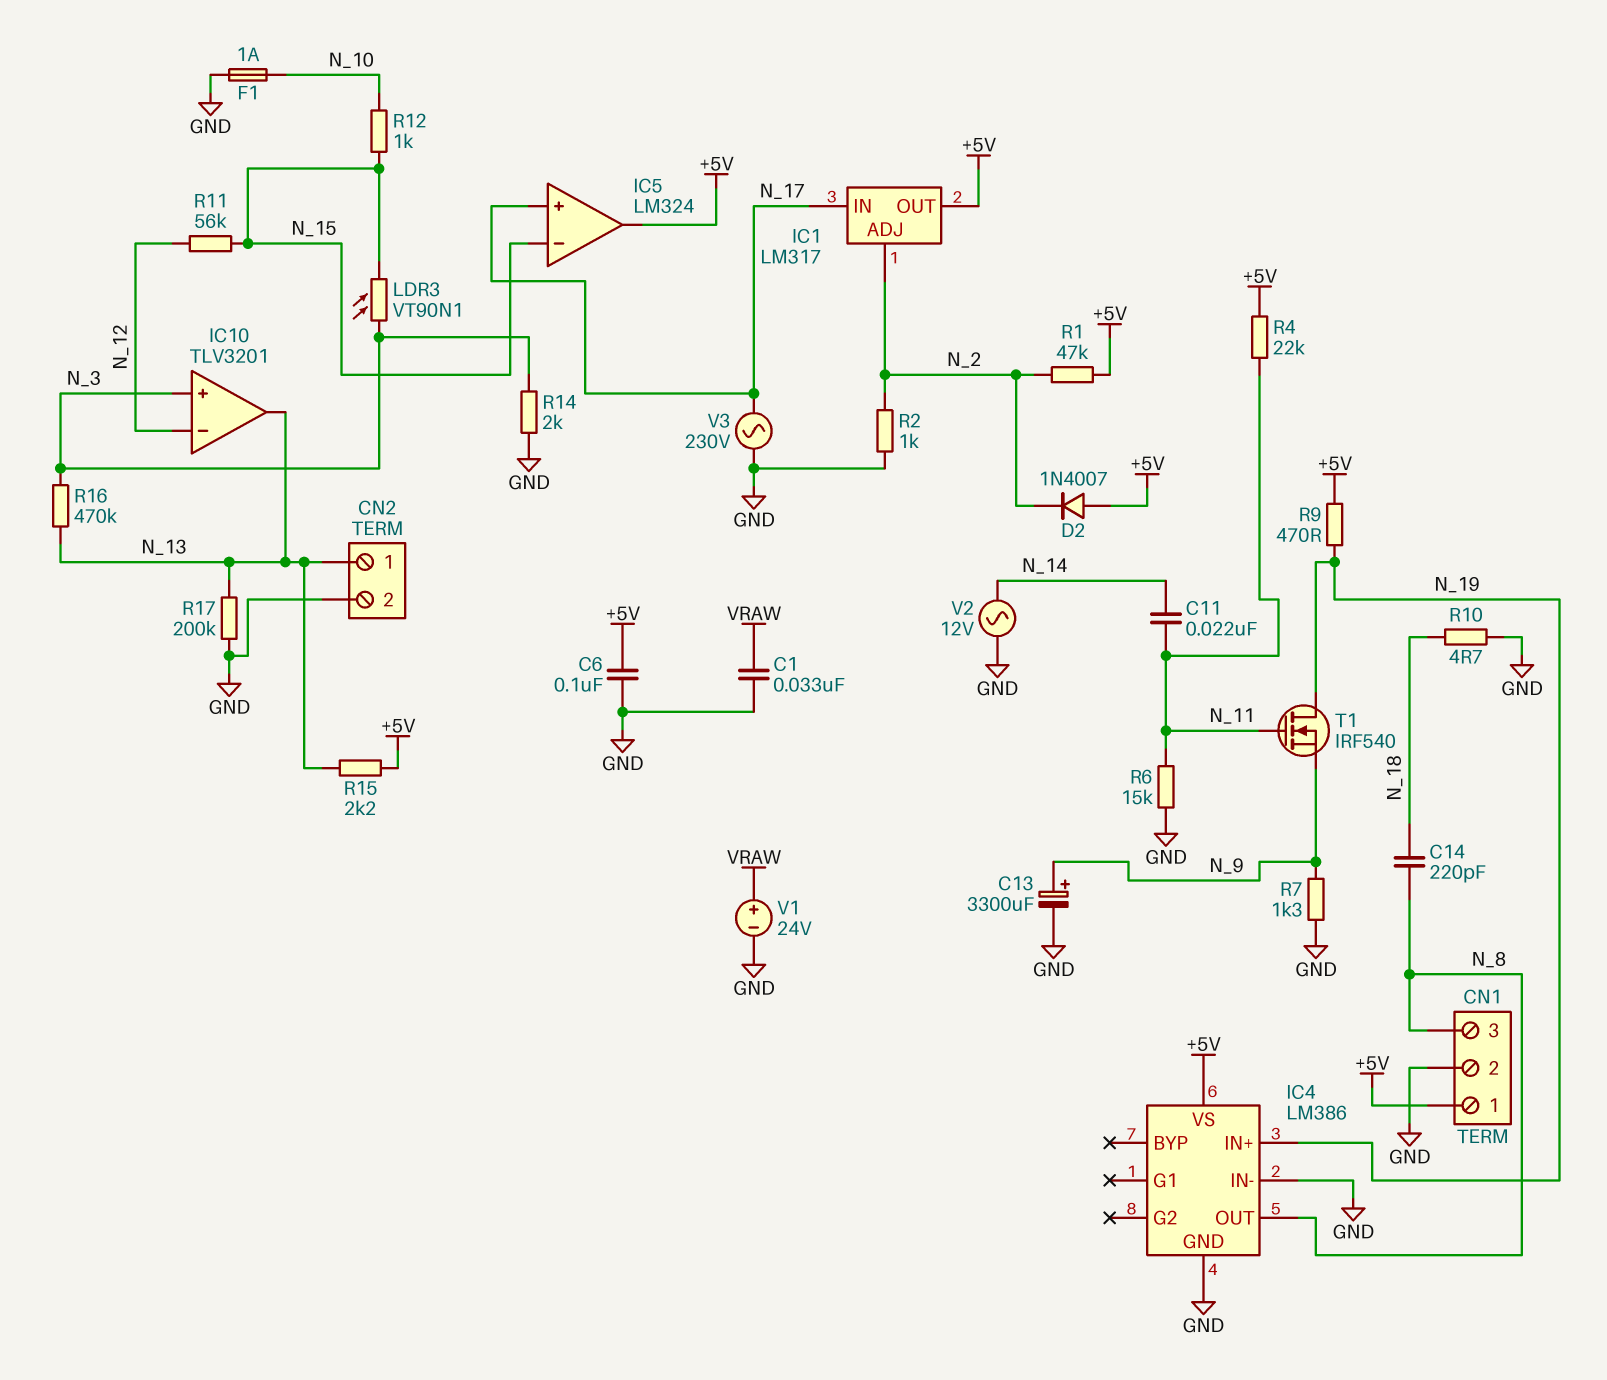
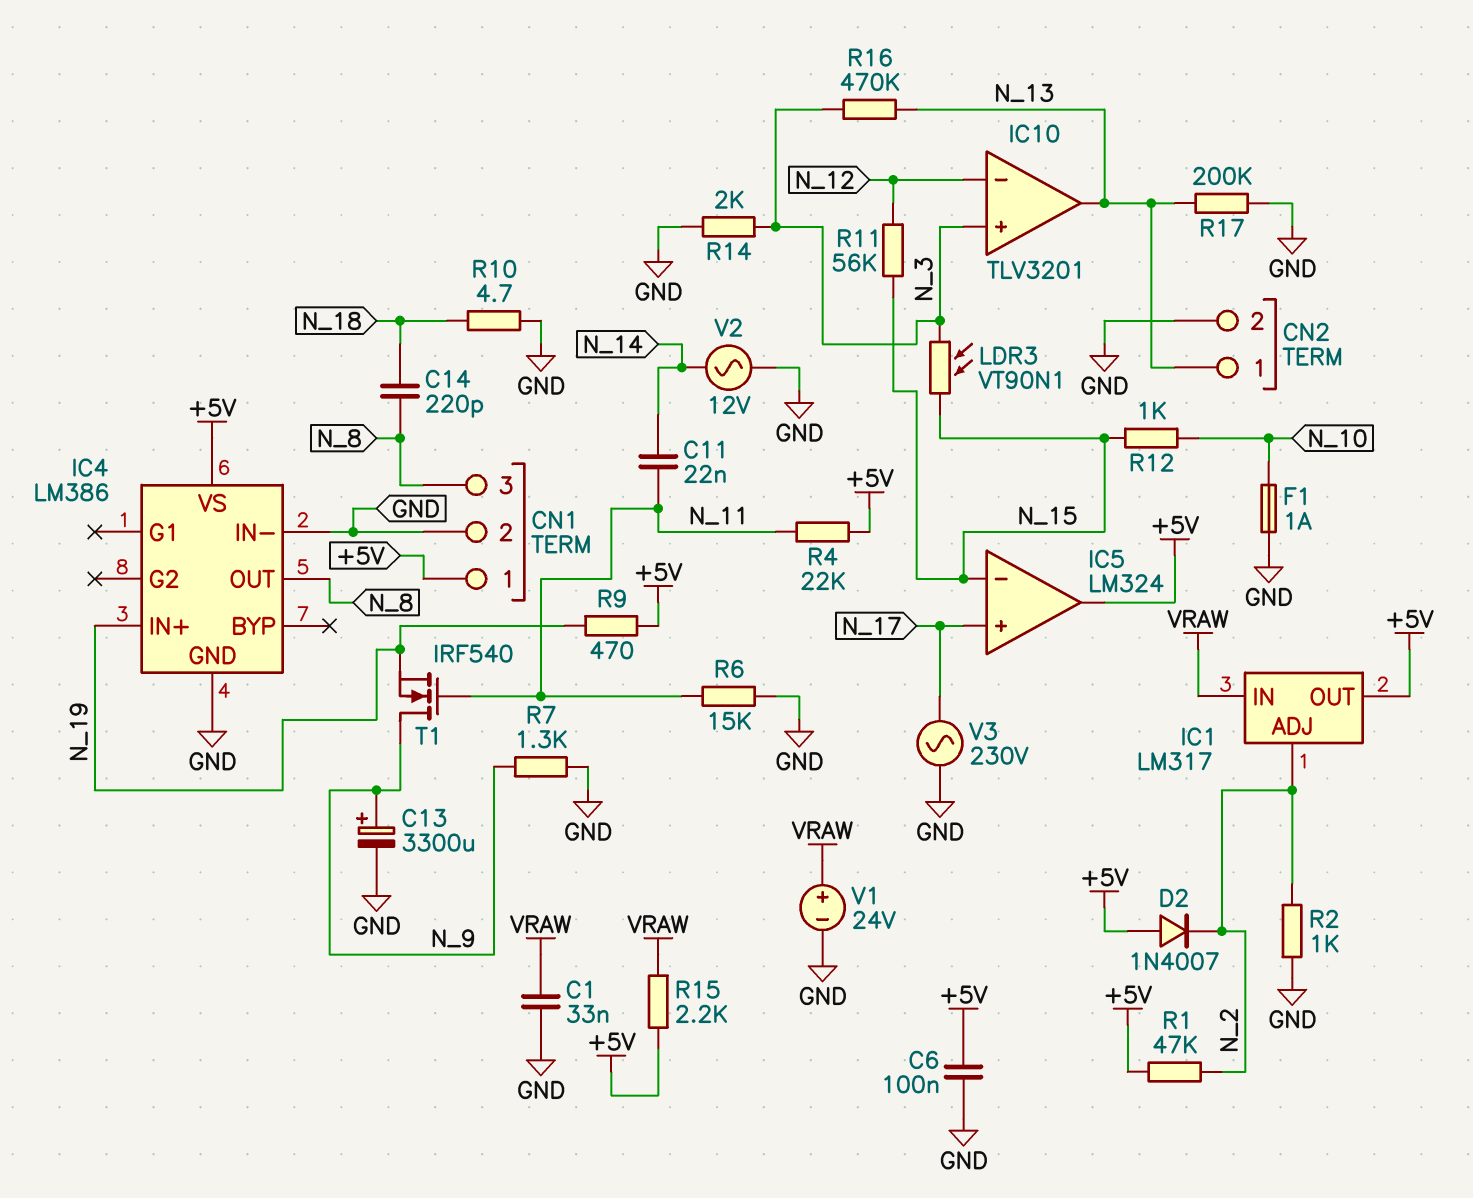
IC1 pin IN: N_17 -> VRAW
R15: 2.2k (+5V, N_13) -> 2.2k (+5V, VRAW)
T1: NMOS IRF540 (G N_11, D N_19, S N_9) -> NMOS IRF540 (G N_11, D N_9, S N_19)

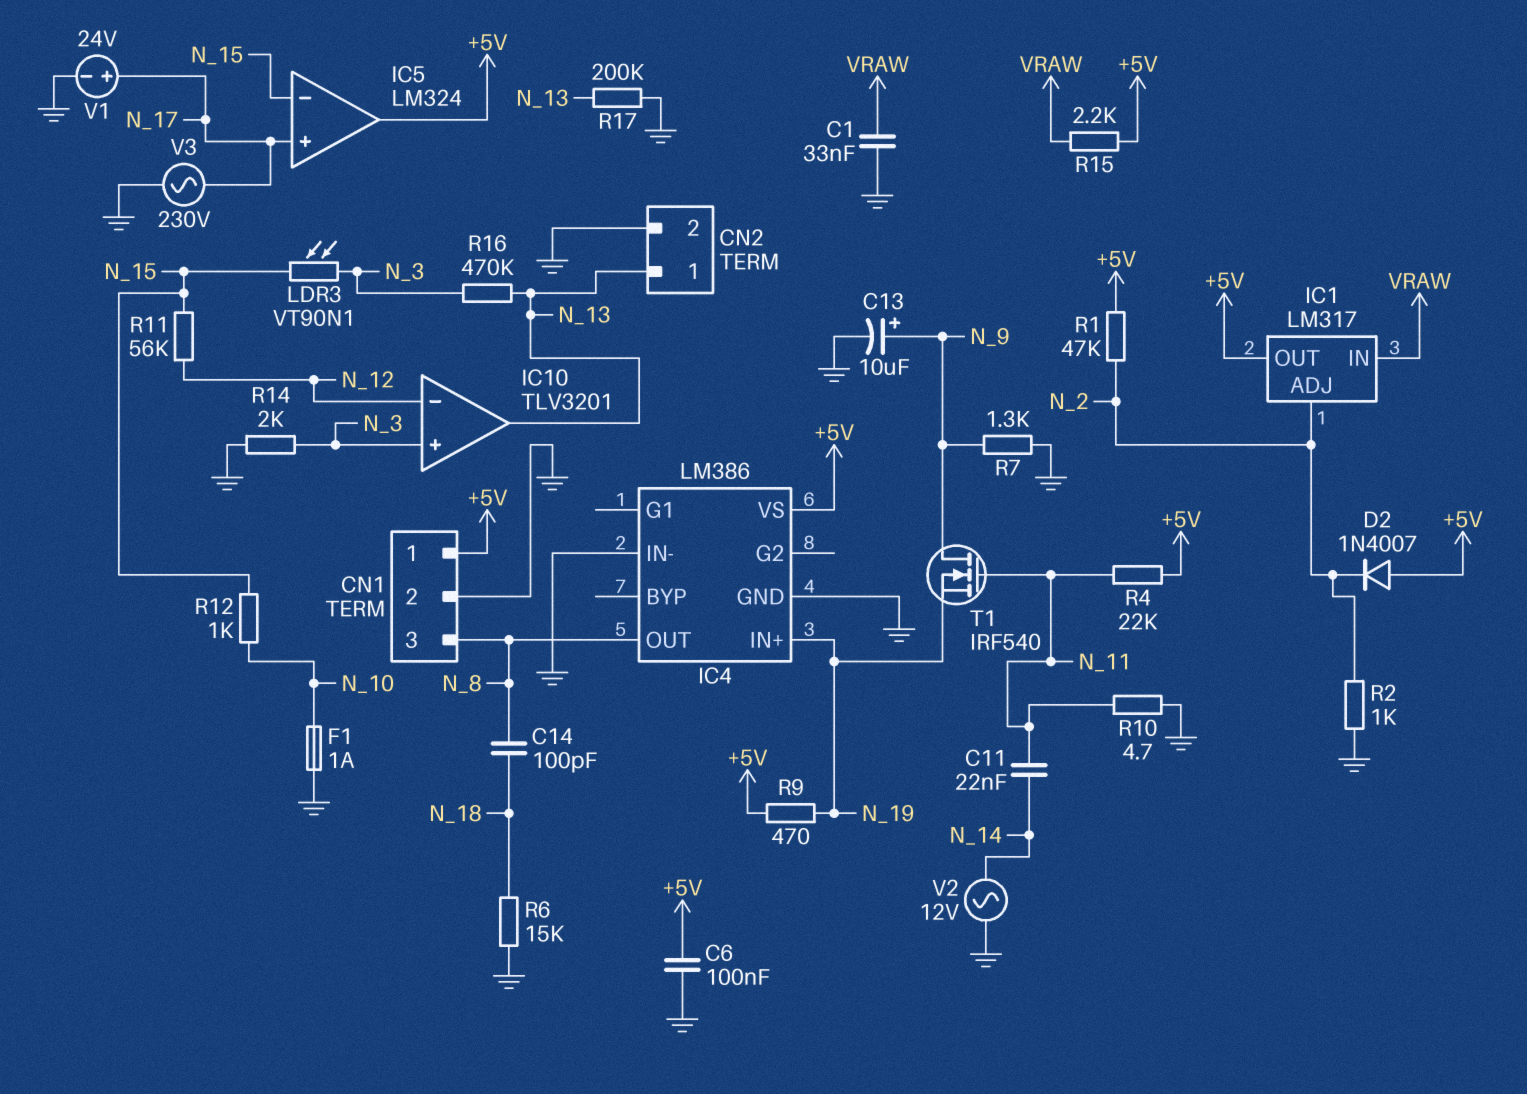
C13: 3300uF (plus N_9, minus GND) -> 10uF (plus N_9, minus GND)
C14: 220pF (N_8, N_18) -> 100pF (N_8, N_18)
R6: 15k (GND, N_11) -> 15k (GND, N_18)
R10: 4.7 (GND, N_18) -> 4.7 (GND, N_11)
V1: 24V (plus VRAW, minus GND) -> 24V (plus N_17, minus GND)

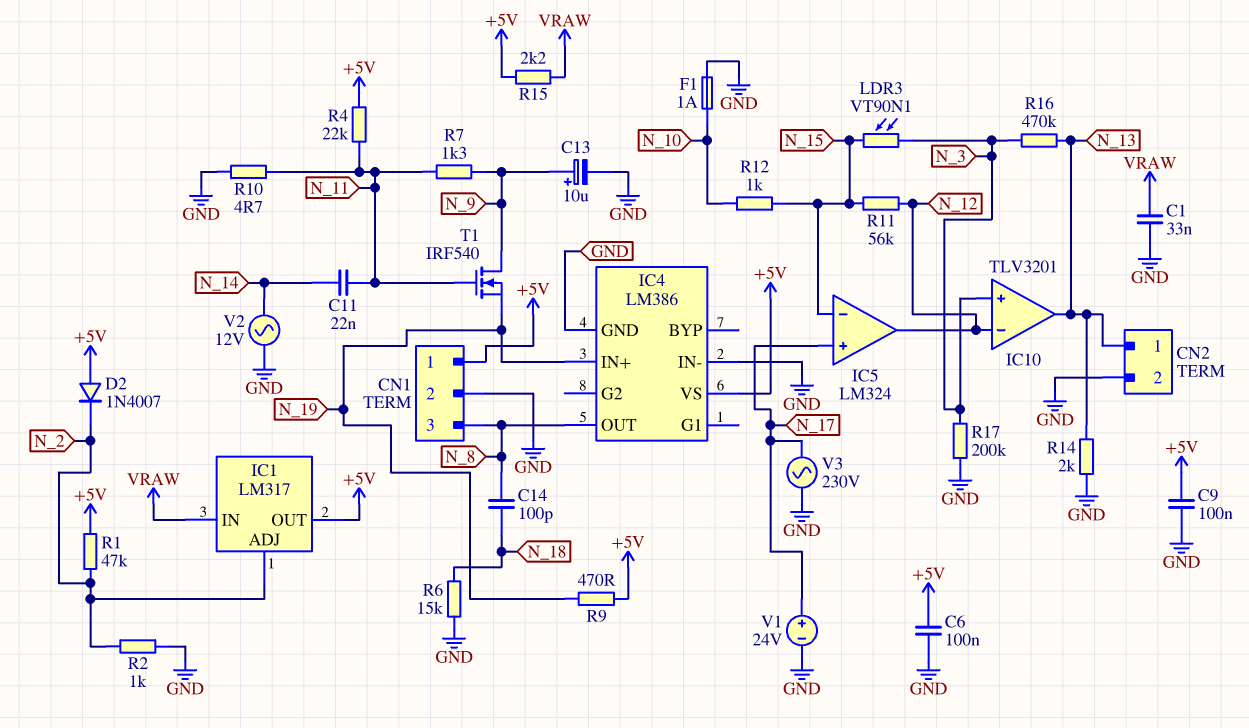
C9: none -> 100nF (+5V, GND)
IC5 pin out: +5V -> N_12
R7: 1.3k (GND, N_9) -> 1.3k (N_9, N_11)
R14: 2k (GND, N_3) -> 2k (GND, N_13)
R17: 200k (GND, N_13) -> 200k (GND, N_3)

